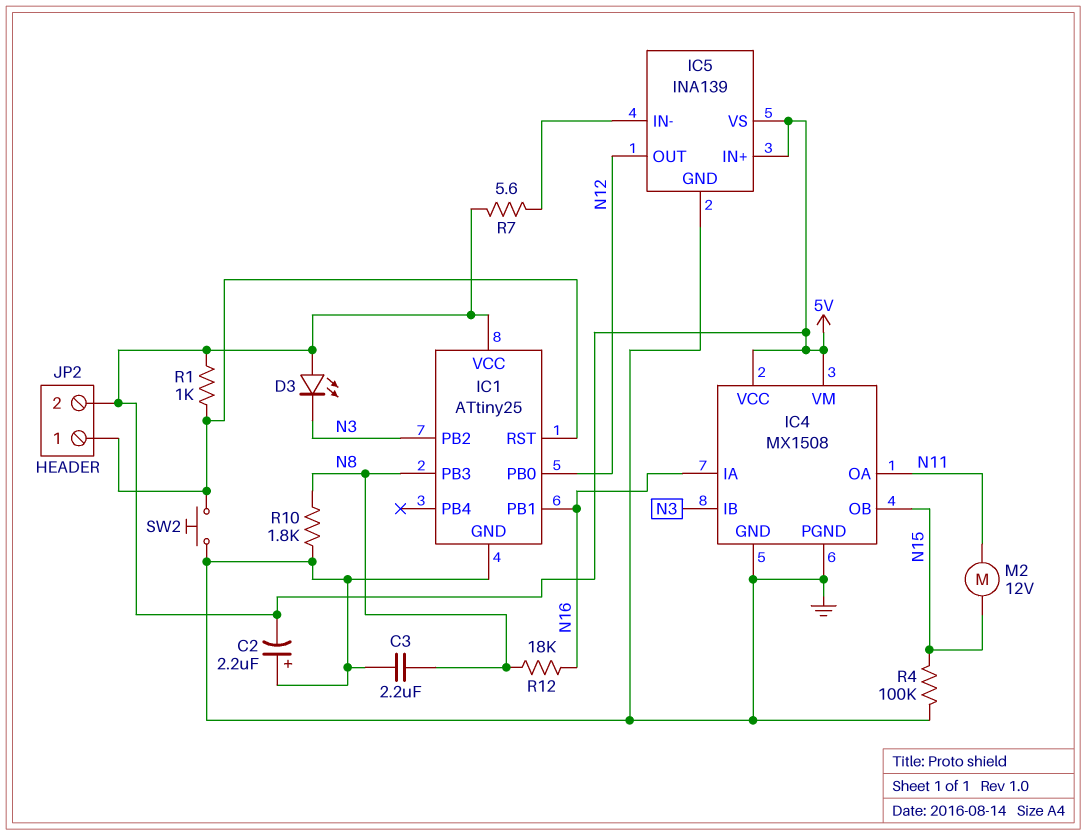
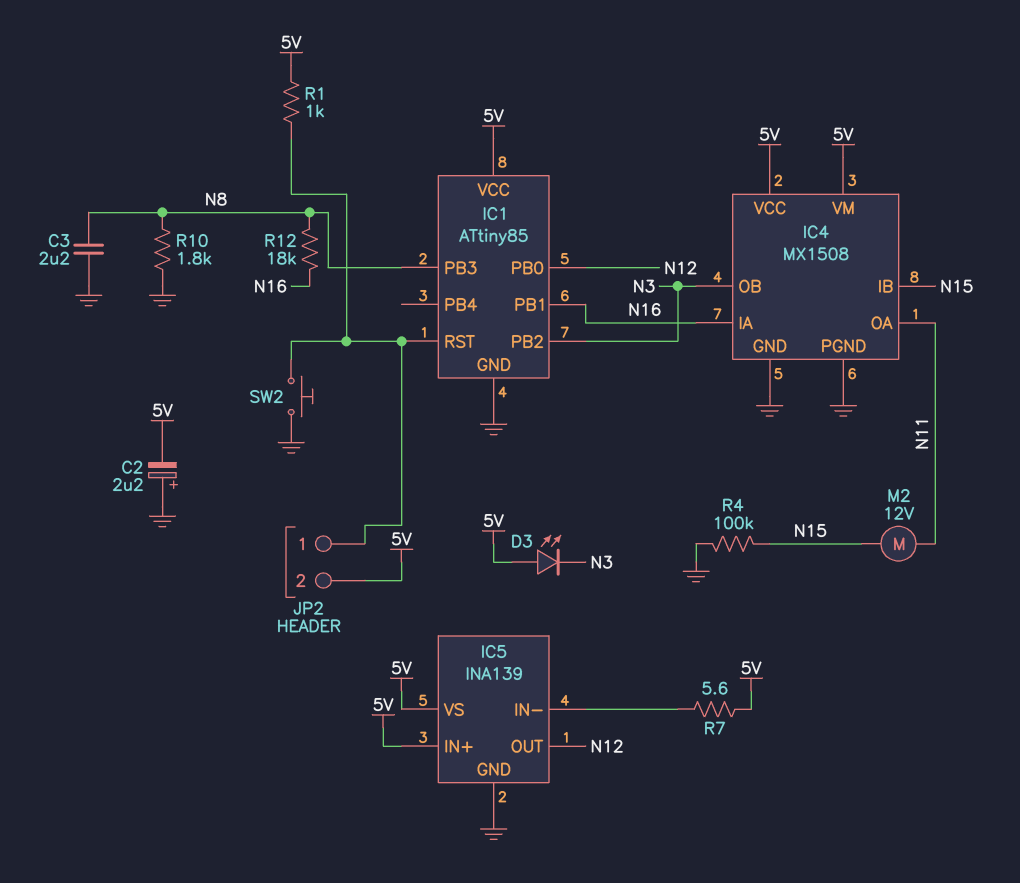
IC1: ATtiny25 -> ATtiny85
IC4 pin IB: N3 -> N15
IC4 pin OB: N15 -> N3

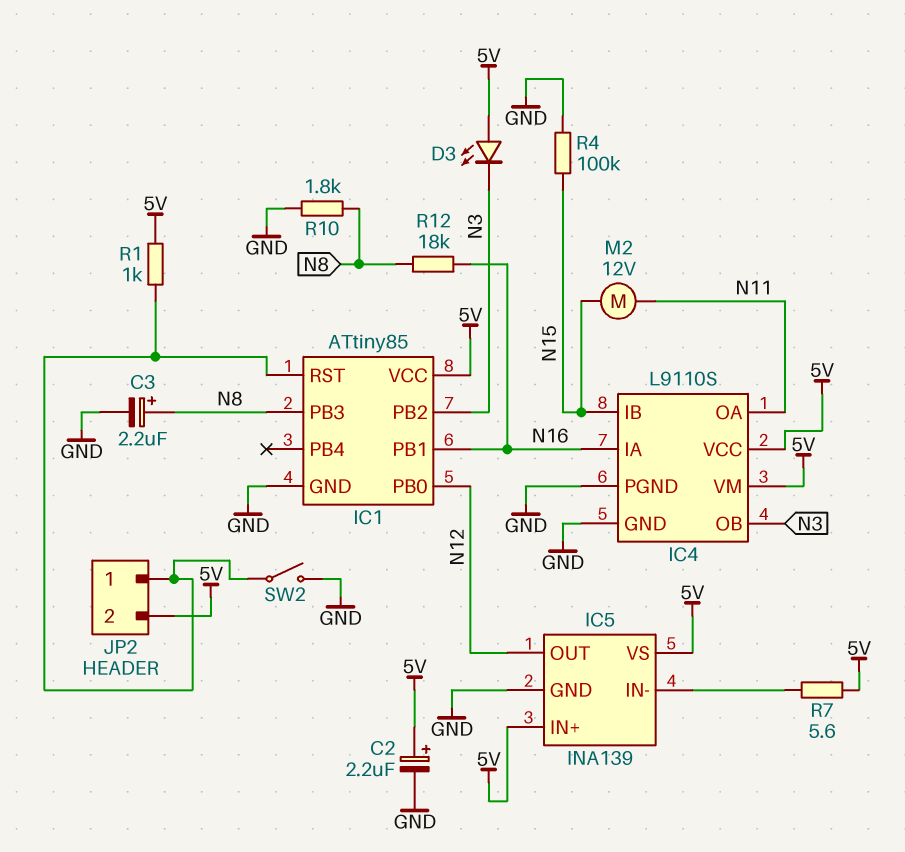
C2: 2.2uF (plus GND, minus 5V) -> 2.2uF (plus 5V, minus GND)
C3: 2.2uF (GND, N8) -> 2.2uF (plus N8, minus GND)
IC4: MX1508 -> L9110S
SW2: button (GND, IC1/RST) -> switch (GND, IC1/RST)

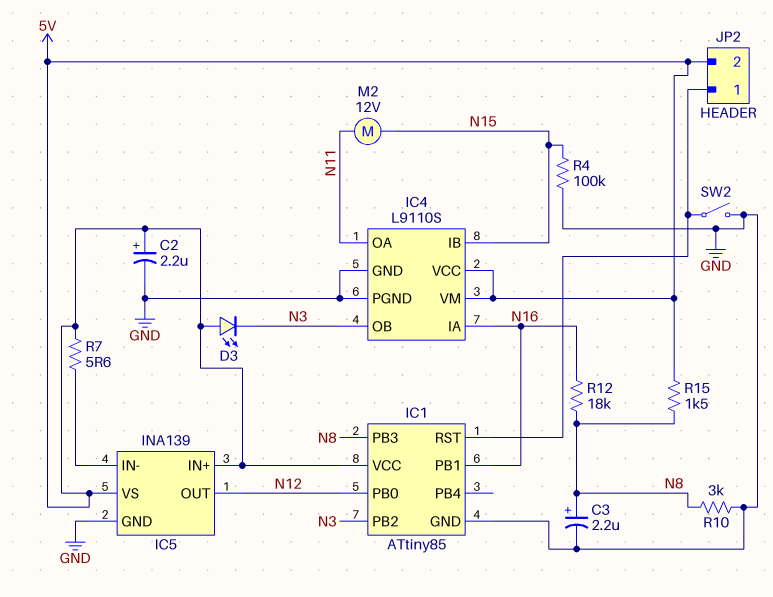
R1: 1k (5V, IC1/RST) -> none
R10: 1.8k (GND, N8) -> 3k (GND, N8)
R15: none -> 1.5k (5V, N8)

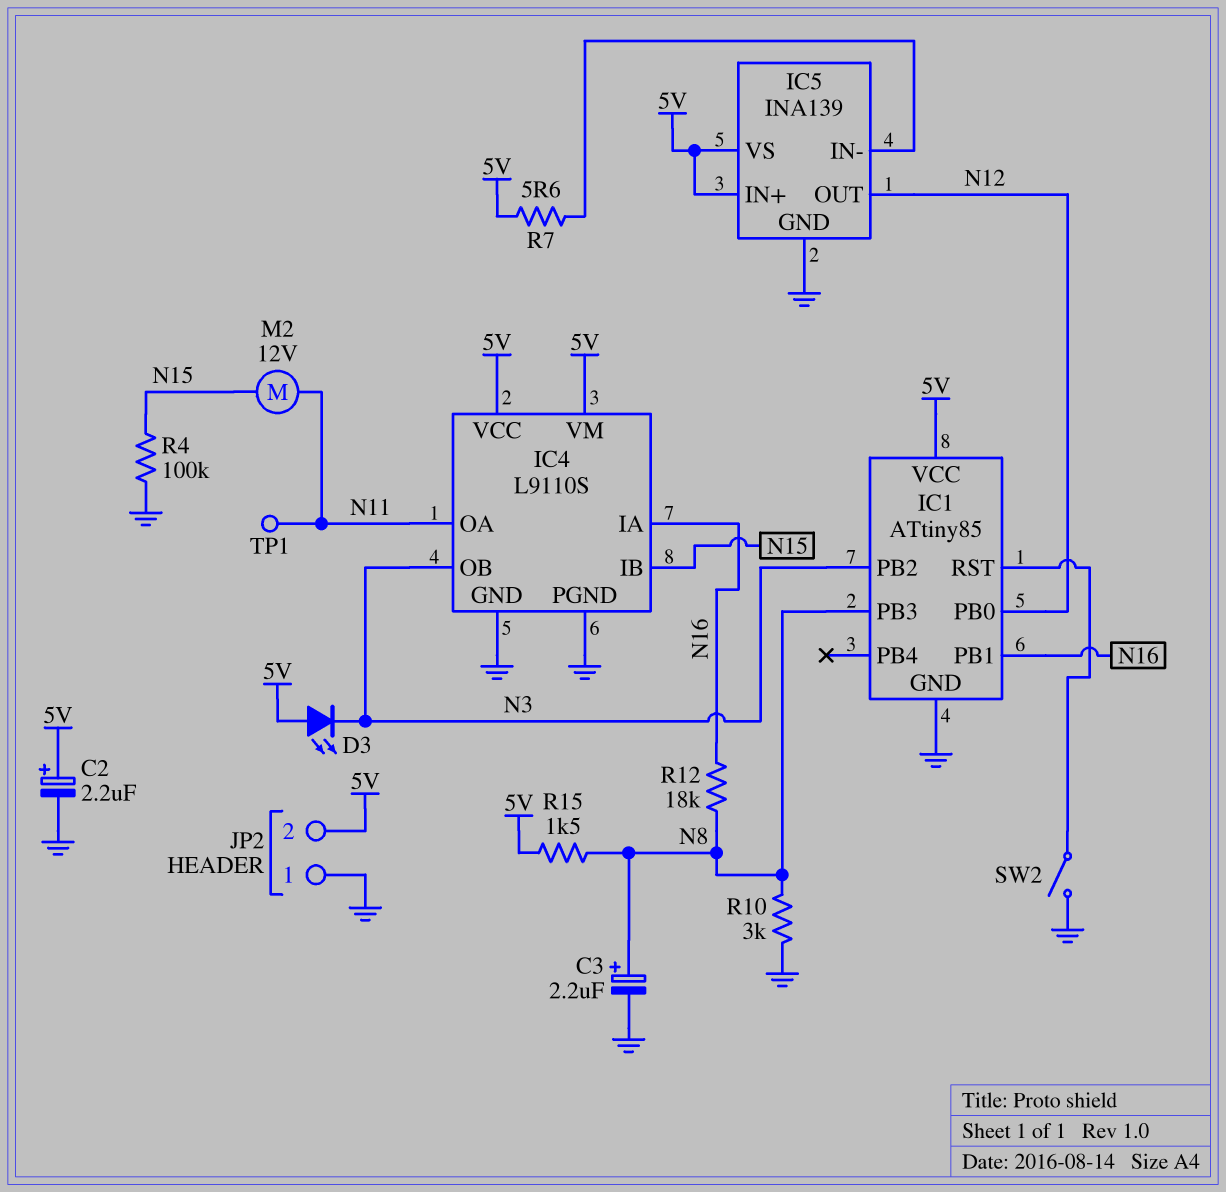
JP2 pin 1: IC1/RST -> GND
TP1: none -> test point (N11)

